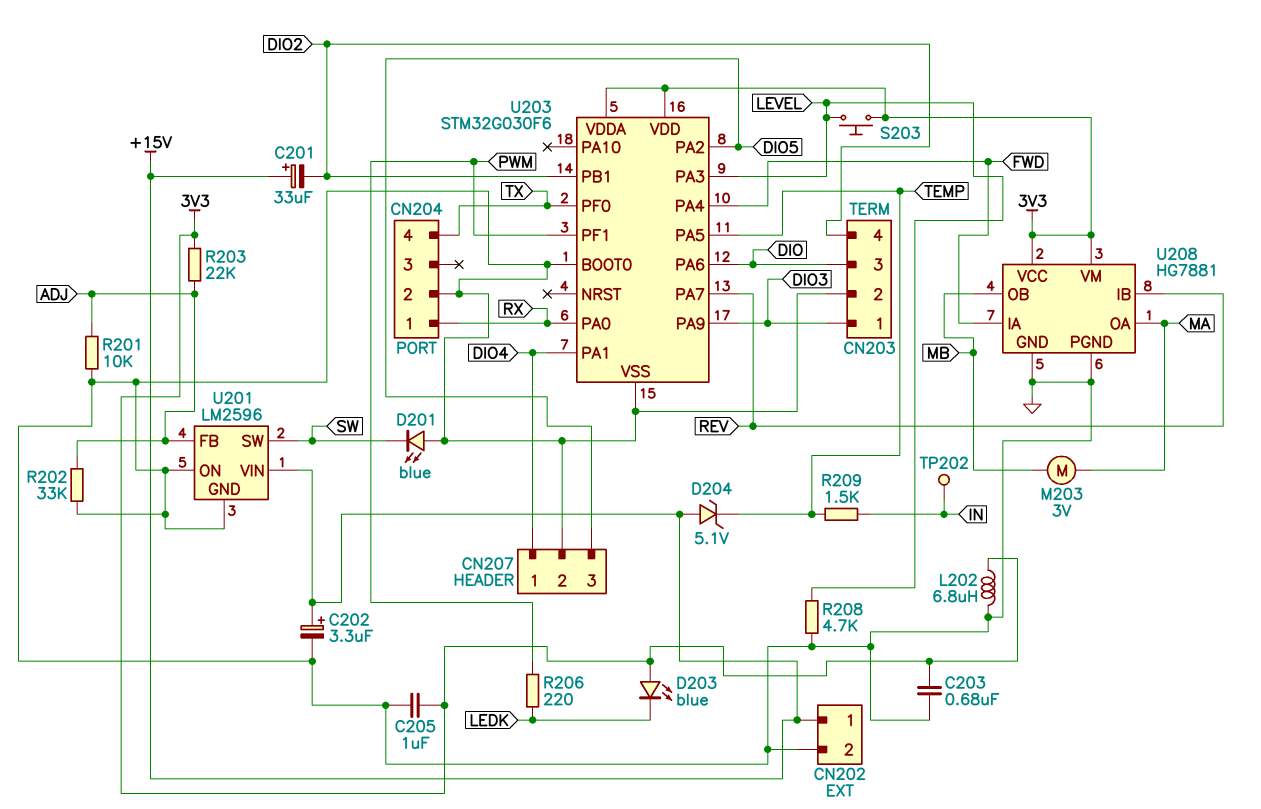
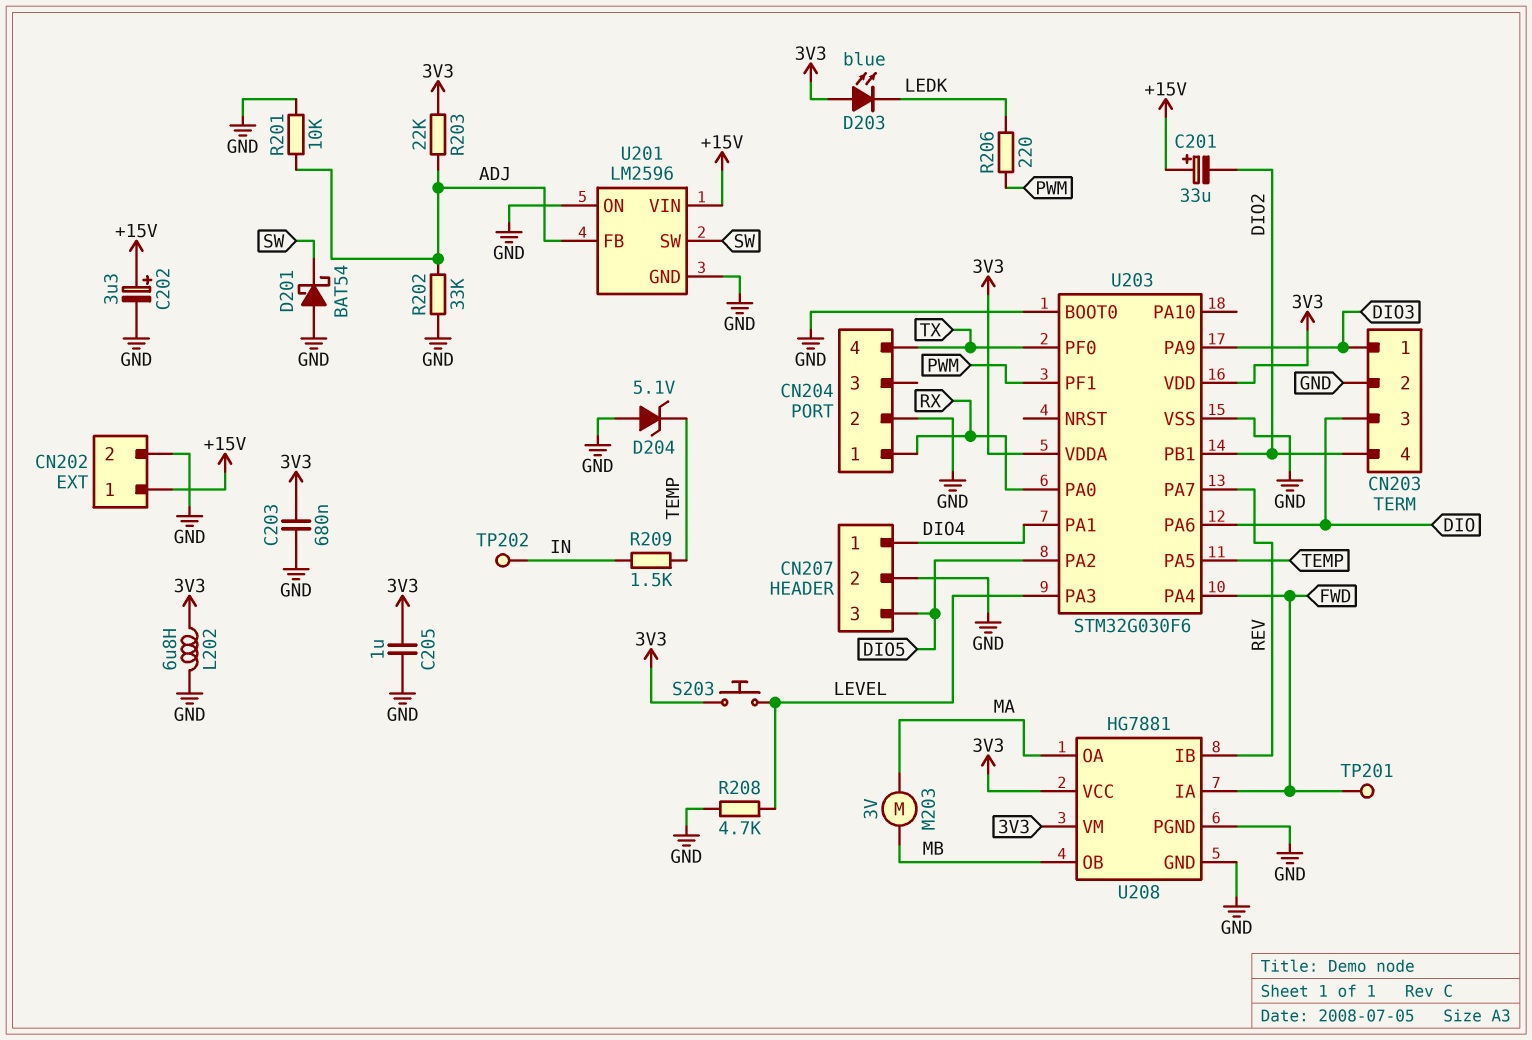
D201: LED blue (A GND, K SW) -> schottky BAT54 (A GND, K SW)
D204: zener 5.1V (A +15V, K TEMP) -> zener 5.1V (A GND, K TEMP)
TP201: none -> test point (FWD)

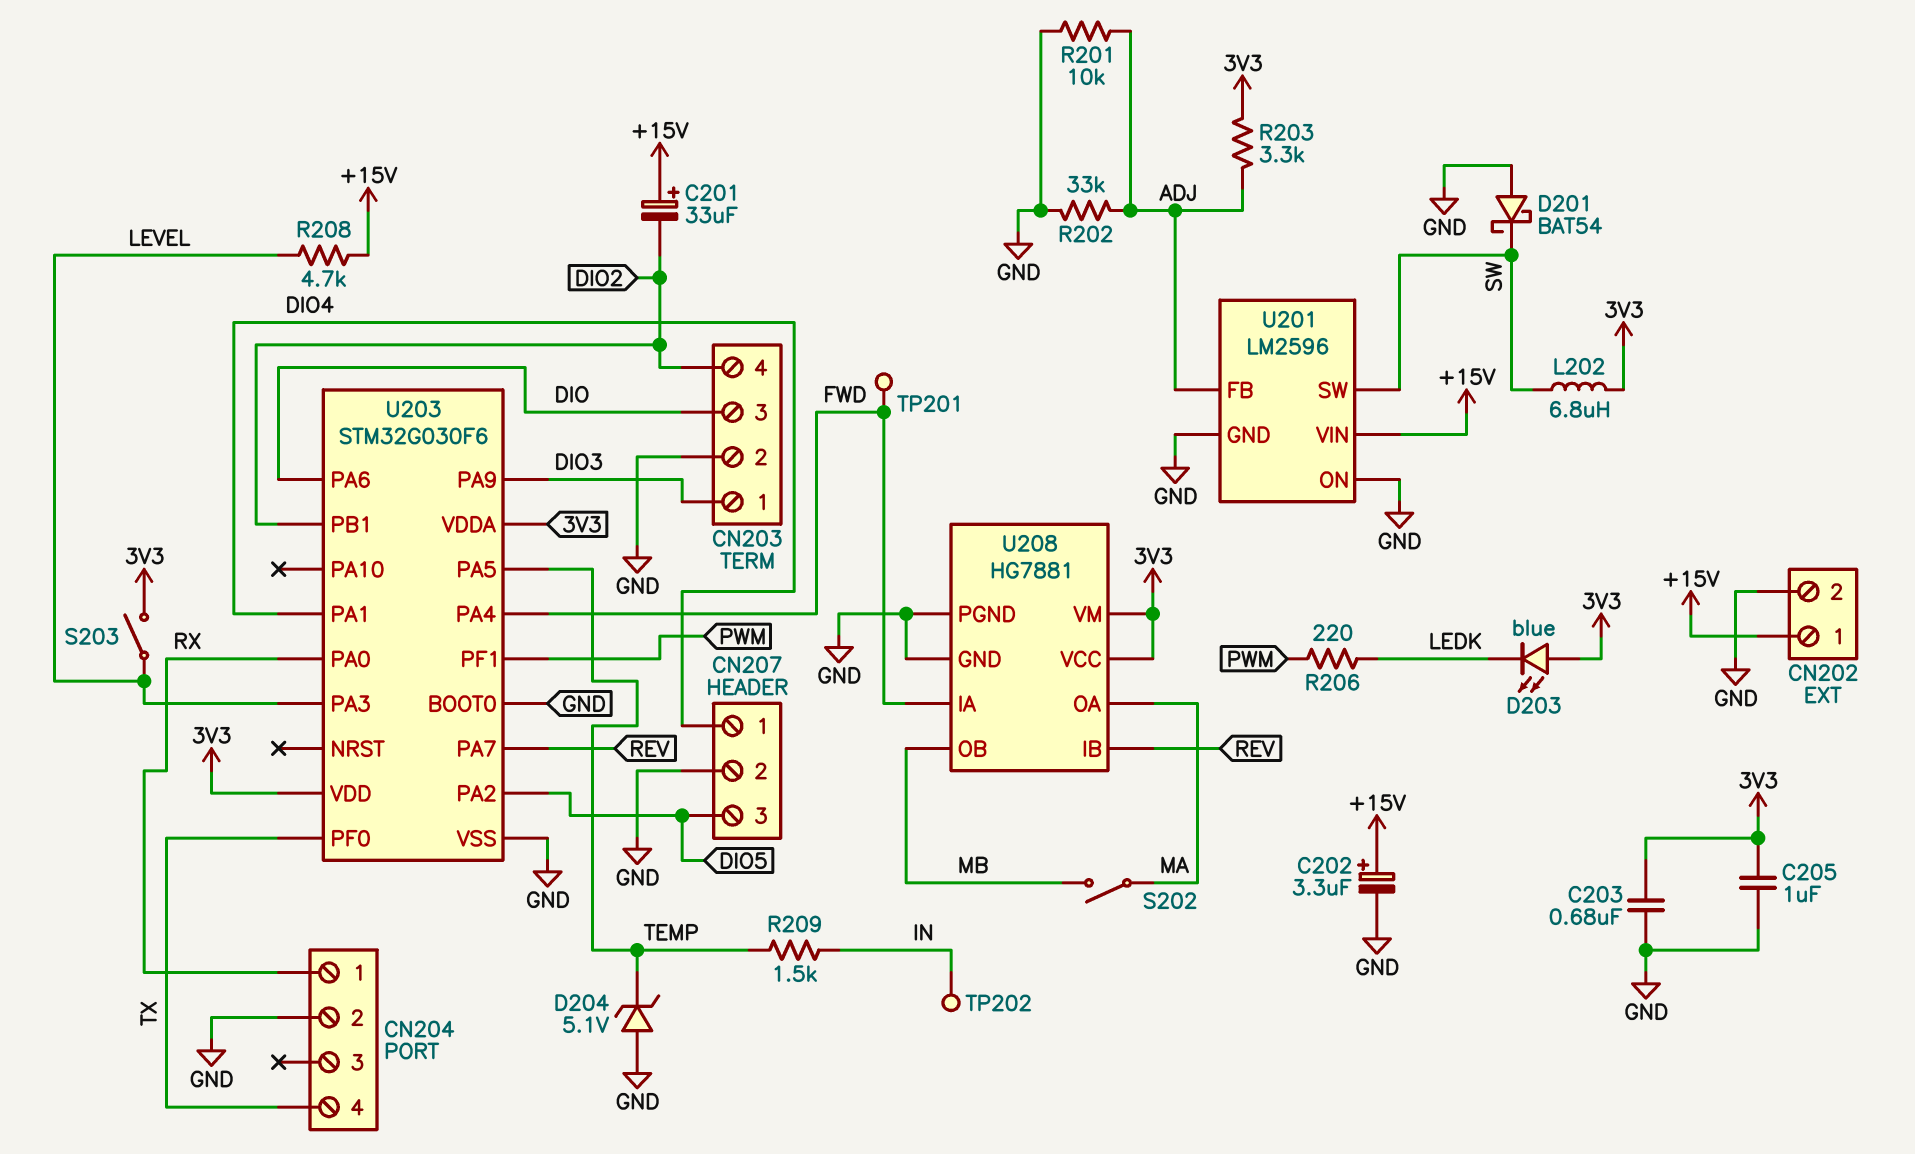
L202: 6.8uH (3V3, GND) -> 6.8uH (3V3, SW)
M203: motor 3V (MA, MB) -> none
R203: 22k (3V3, ADJ) -> 3.3k (3V3, ADJ)
R208: 4.7k (GND, LEVEL) -> 4.7k (+15V, LEVEL)
S202: none -> switch (MA, MB)
S203: button (3V3, LEVEL) -> switch (3V3, LEVEL)

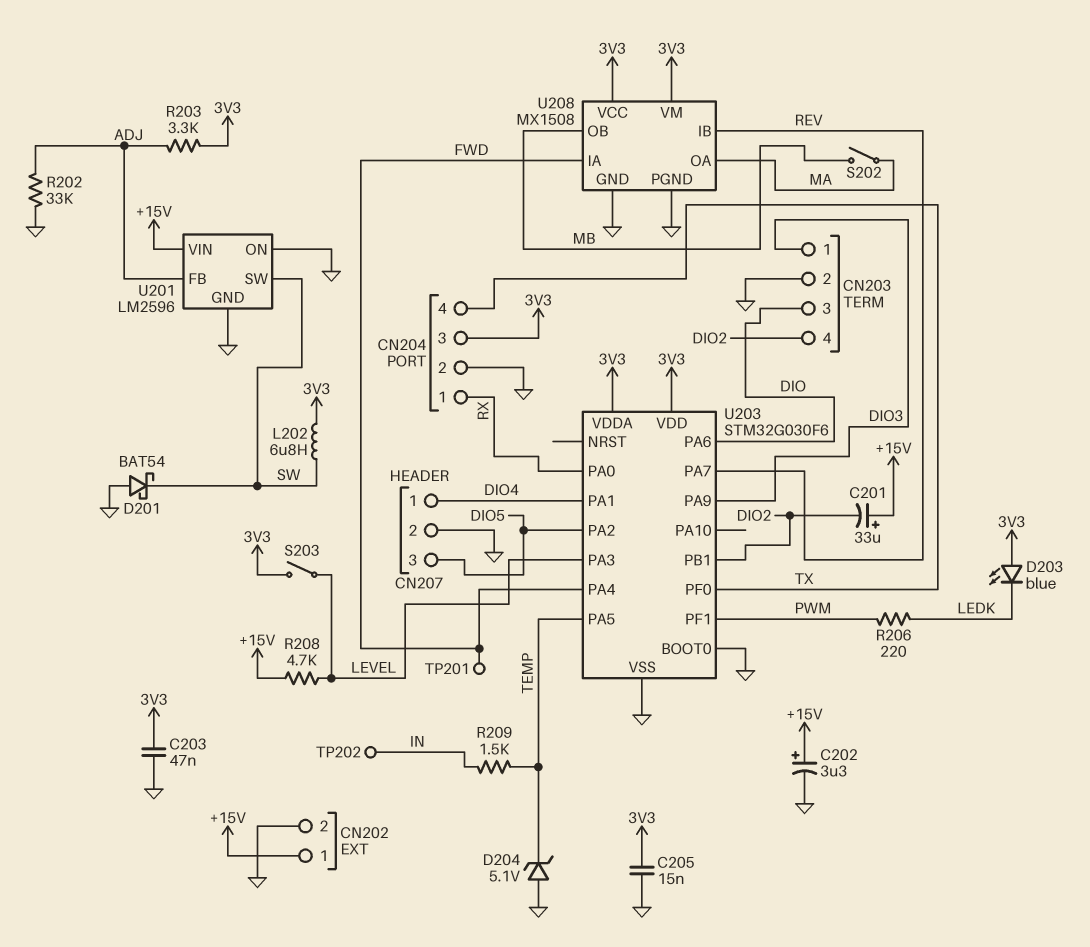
C203: 680nF (3V3, GND) -> 47nF (3V3, GND)
C205: 1uF (3V3, GND) -> 15nF (3V3, GND)
CN204 pin 3: none -> 3V3
R201: 10k (ADJ, GND) -> none
U208: HG7881 -> MX1508

